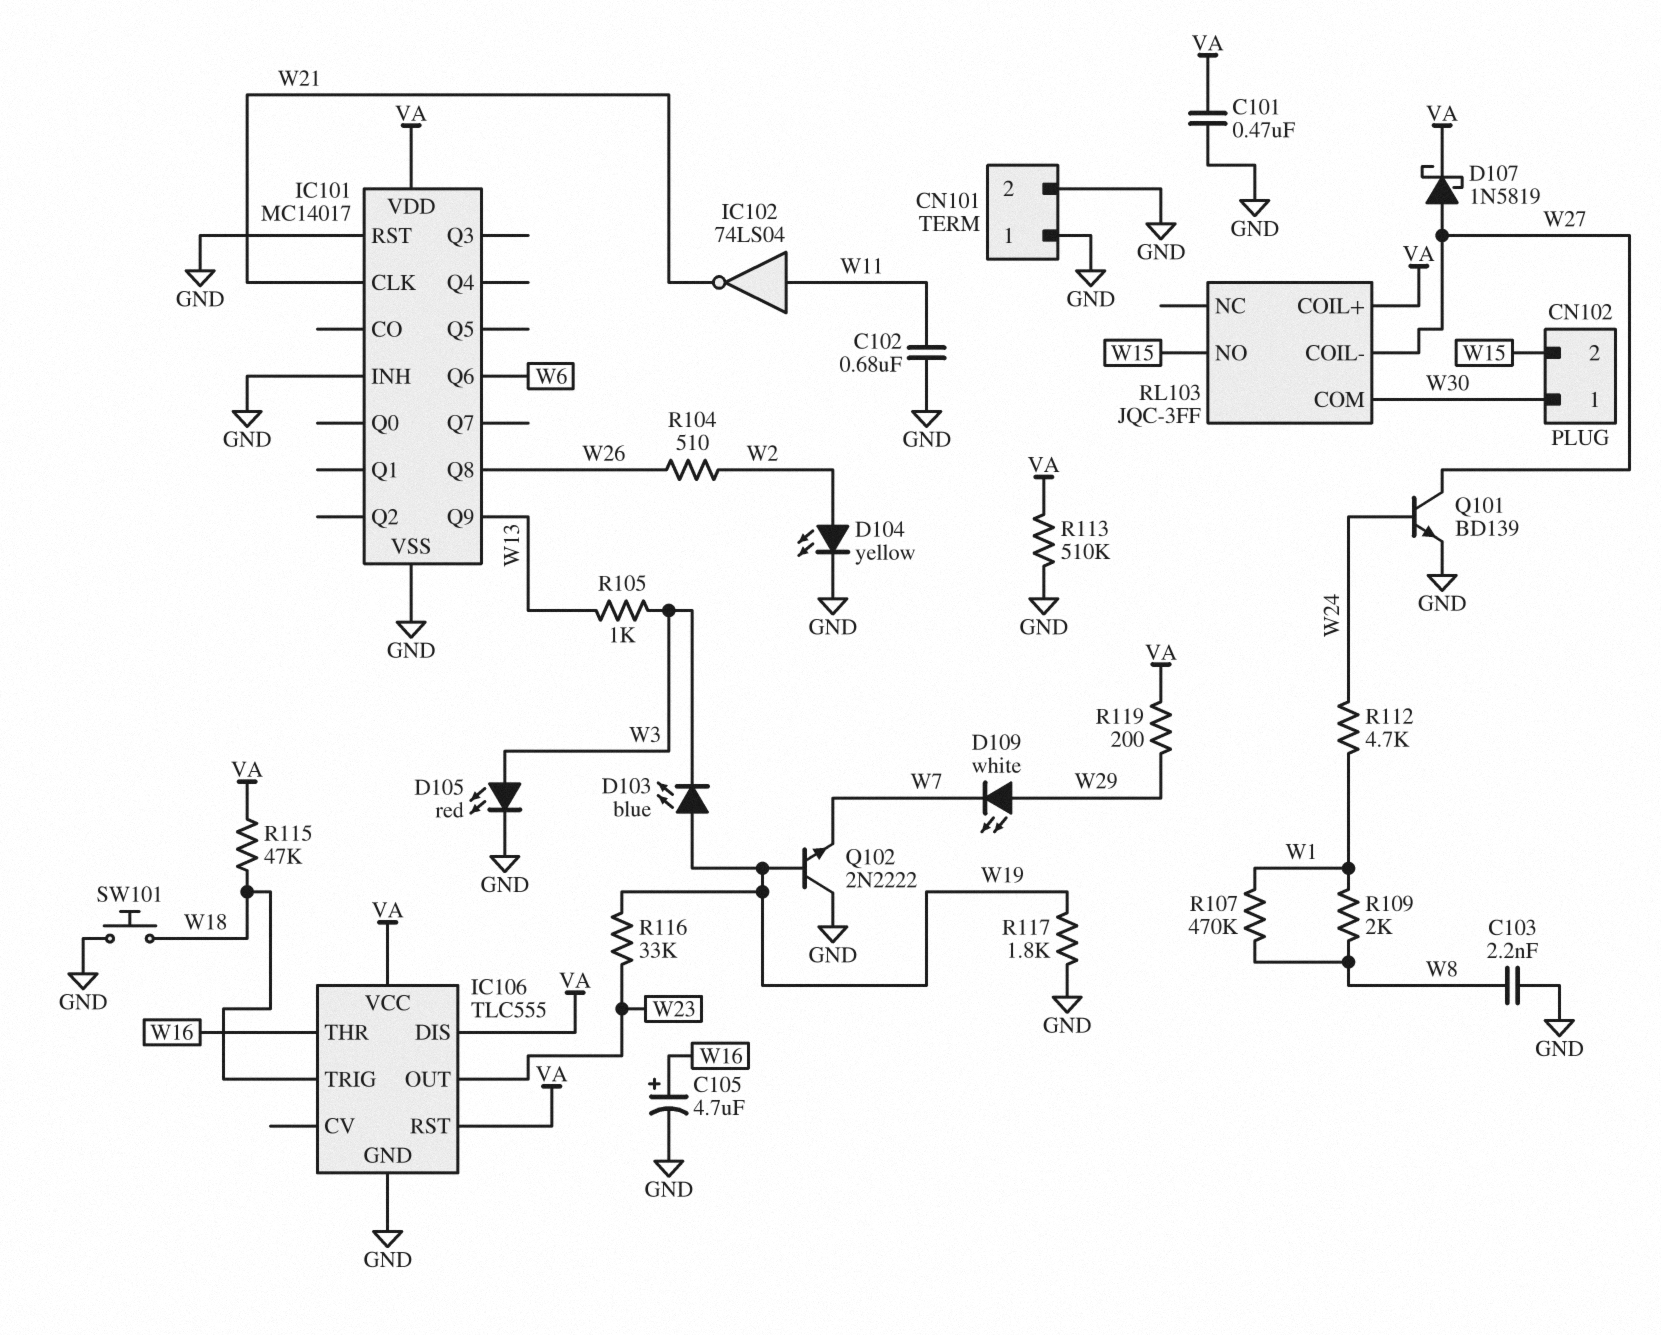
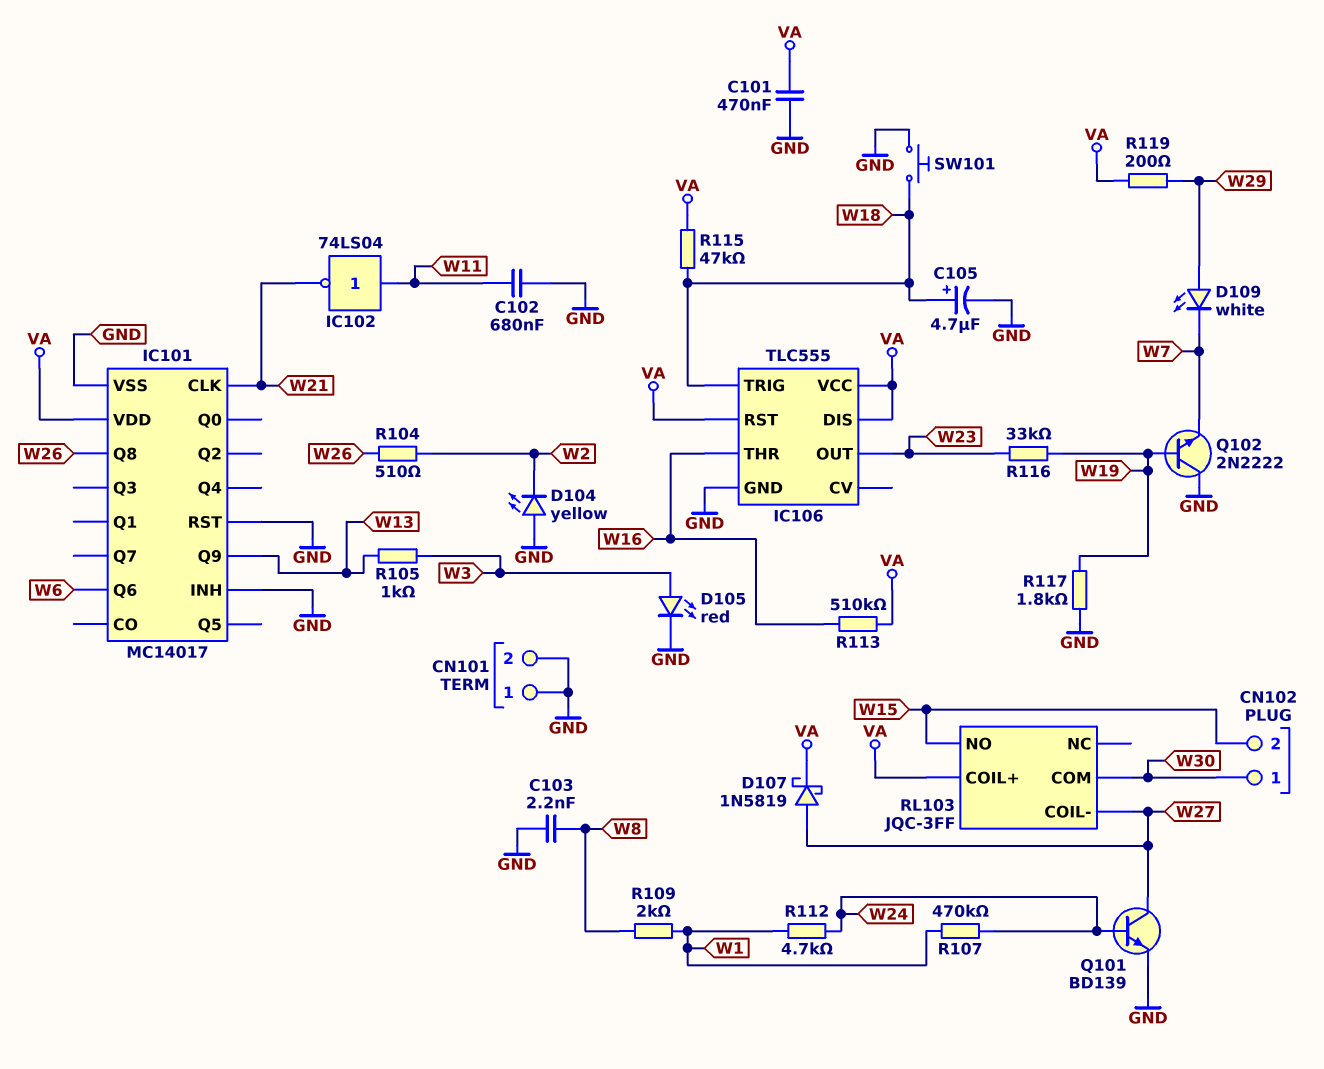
C105: 4.7uF (plus W16, minus GND) -> 4.7uF (plus W18, minus GND)
D103: LED blue (A W19, K W3) -> none
D104: LED yellow (A W2, K GND) -> LED yellow (A GND, K W2)
R107: 470k (W1, W8) -> 470k (W1, W24)
R113: 510k (GND, VA) -> 510k (VA, W16)

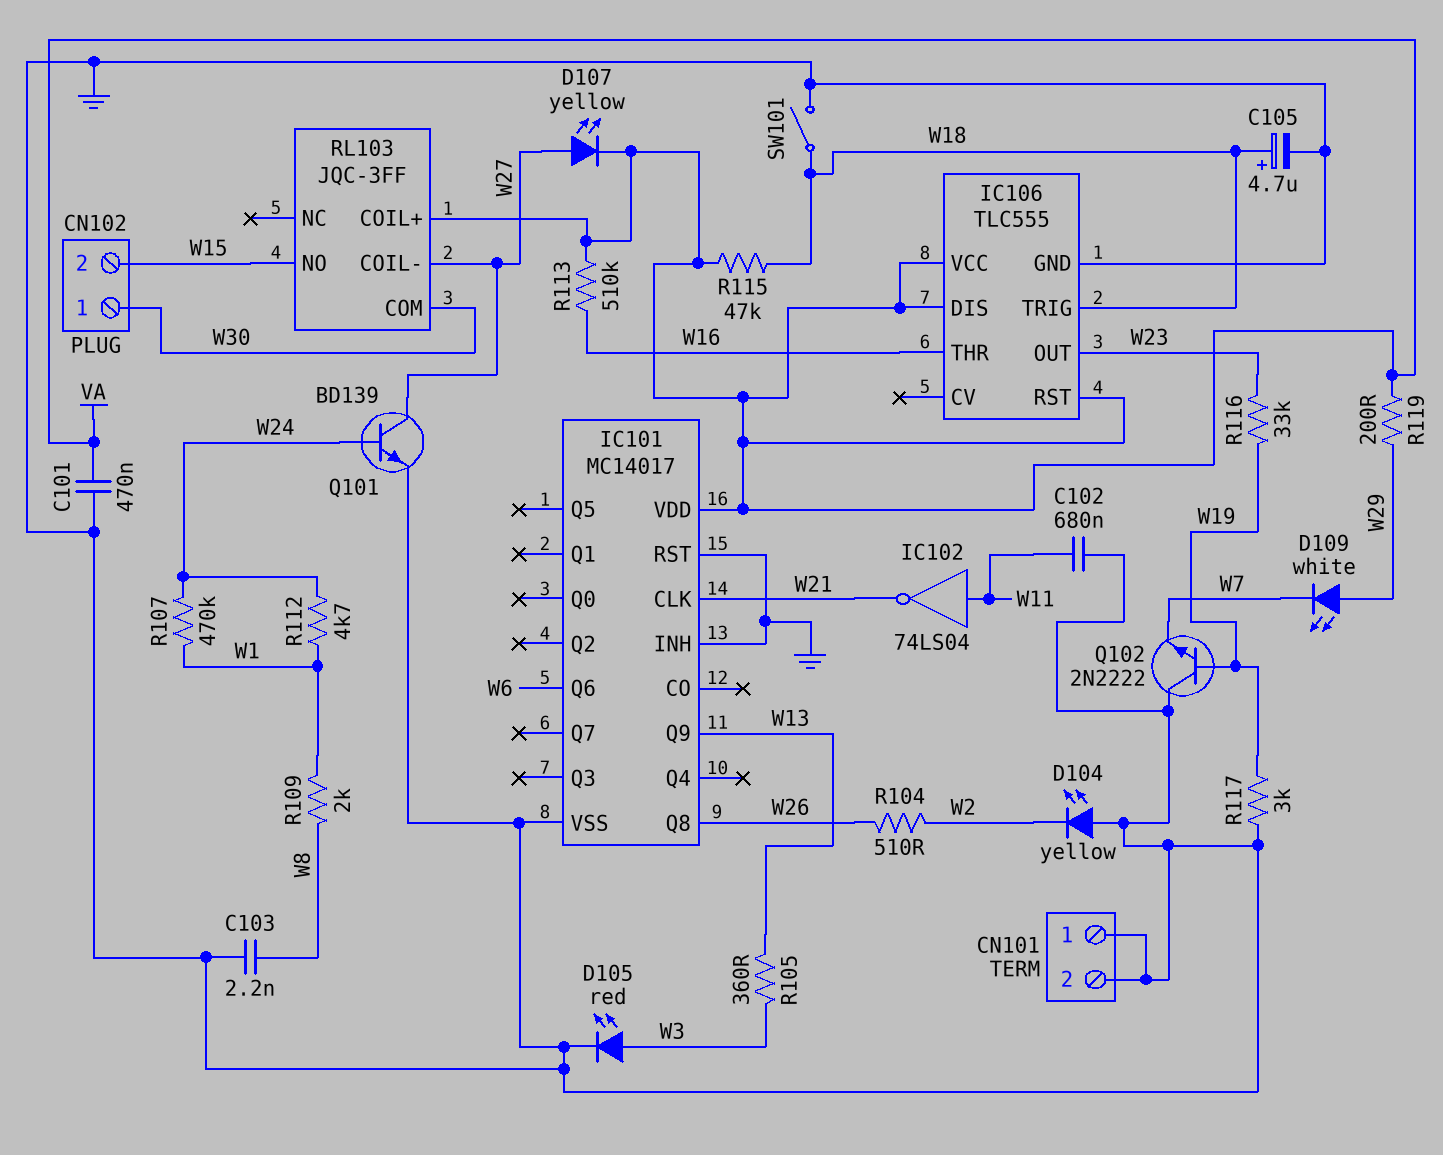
D107: schottky 1N5819 (A W27, K VA) -> LED yellow (A W27, K VA)
R105: 1k (W3, W13) -> 360 (W3, W13)
R117: 1.8k (GND, W19) -> 3k (GND, W19)
SW101: button (GND, W18) -> switch (GND, W18)

